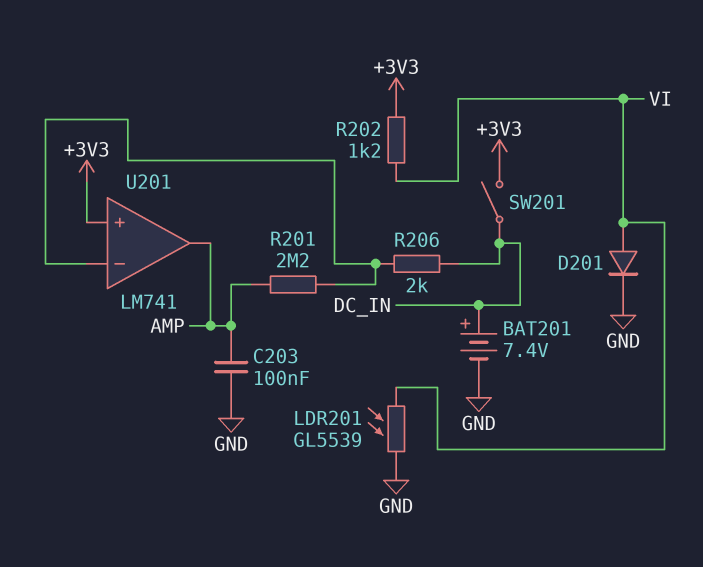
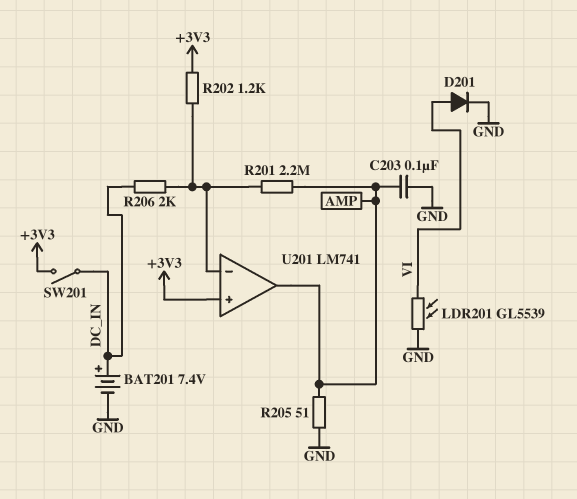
R202: 1.2k (+3V3, VI) -> 1.2k (+3V3, U201/in-)
R205: none -> 51 (AMP, GND)

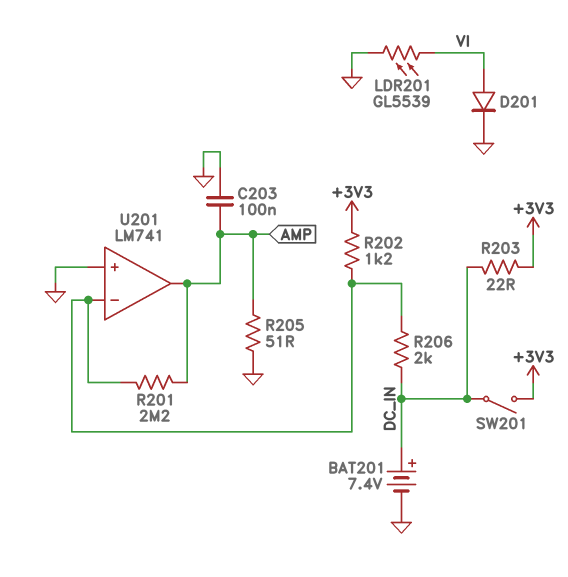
R203: none -> 22 (+3V3, DC_IN)
U201 pin in+: +3V3 -> GND

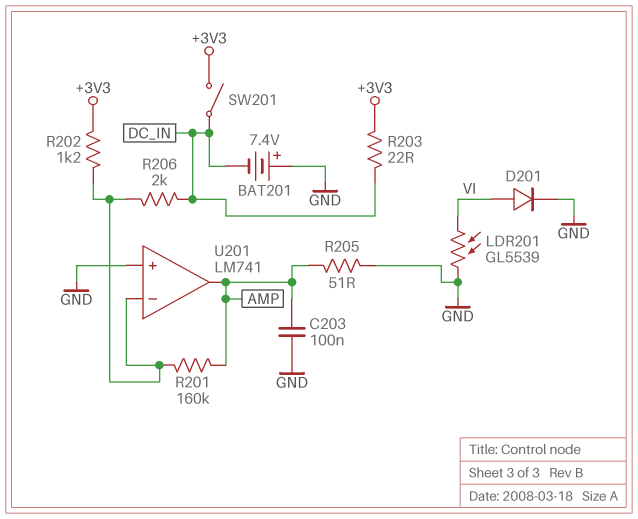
BAT201: 7.4V (plus DC_IN, minus GND) -> 7.4V (plus GND, minus DC_IN)
R201: 2.2M (AMP, U201/in-) -> 160k (AMP, U201/in-)

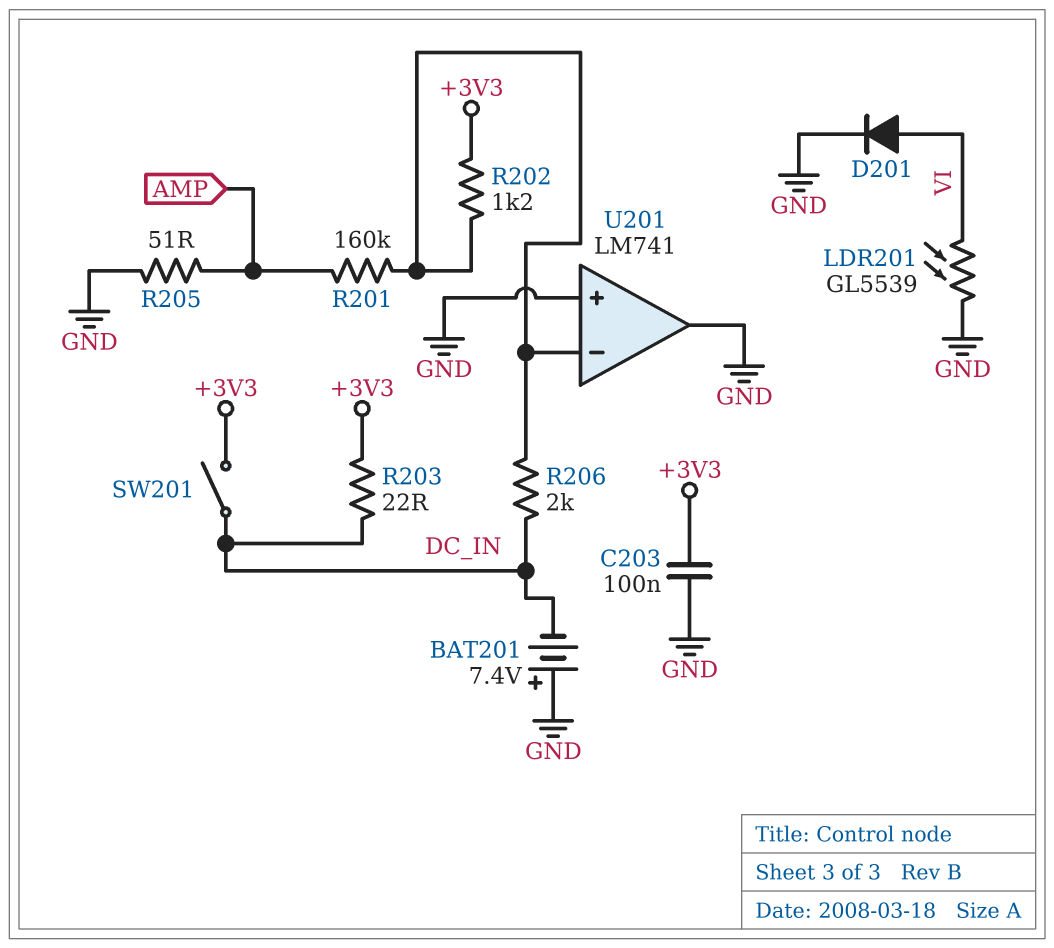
C203: 100nF (AMP, GND) -> 100nF (+3V3, GND)
U201 pin out: AMP -> GND

